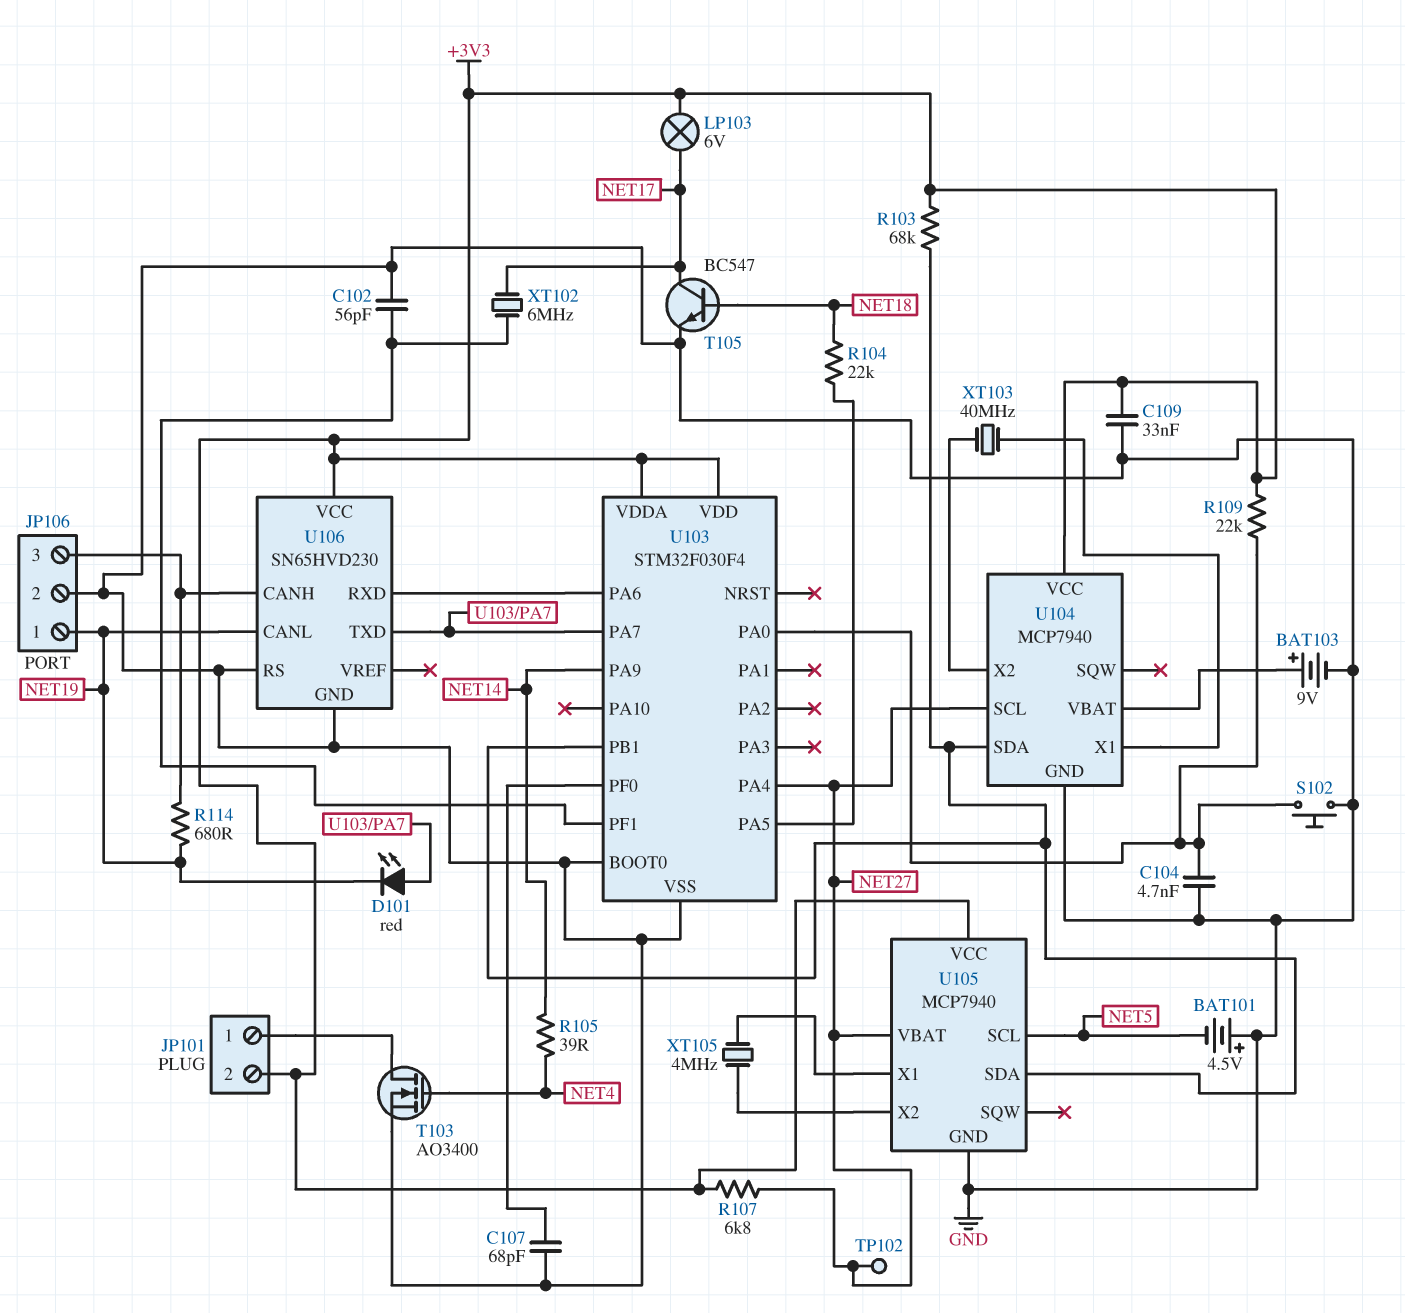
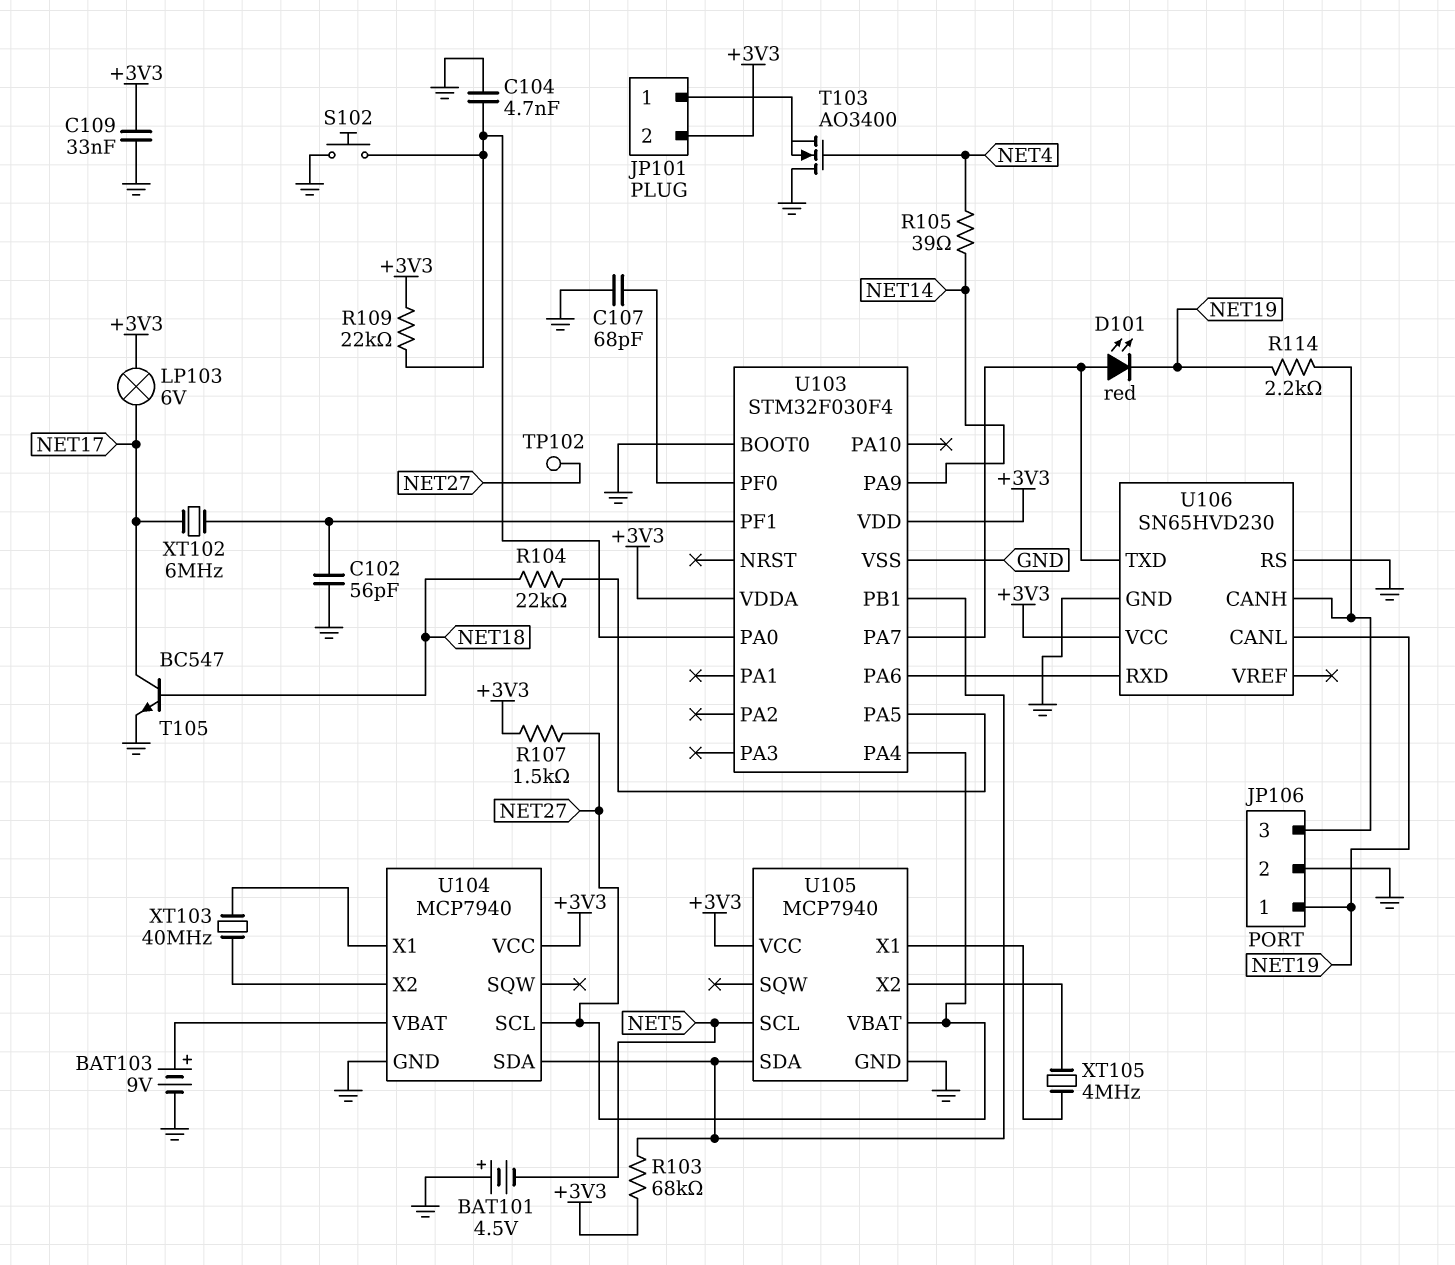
R107: 6.8k (+3V3, NET27) -> 1.5k (+3V3, NET27)
R114: 680 (JP106/3, NET19) -> 2.2k (JP106/3, NET19)
T103: NMOS AO3400 (G NET4, D JP101/1, S GND) -> NMOS AO3400 (G NET4, D GND, S JP101/1)

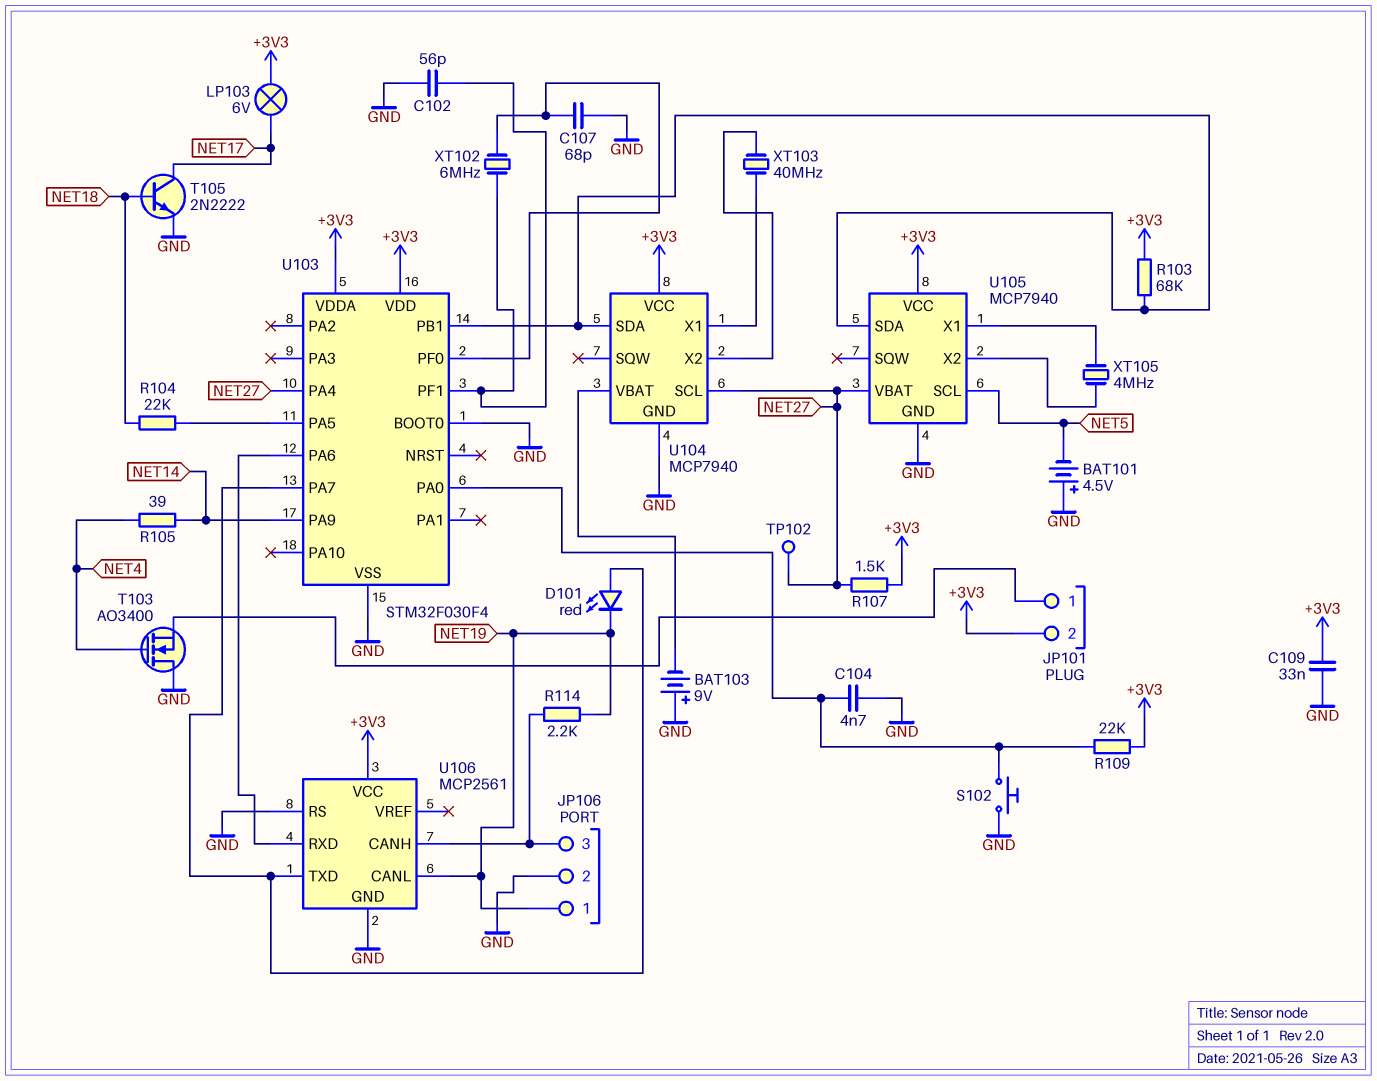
BAT103: 9V (plus U104/VBAT, minus GND) -> 9V (plus GND, minus U104/VBAT)
T105: NPN BC547 (B NET18, C NET17, E GND) -> NPN 2N2222 (B NET18, C NET17, E GND)
U106: SN65HVD230 -> MCP2561
XT102: 6MHz (NET17, U103/PF1) -> 6MHz (U103/PF0, U103/PF1)

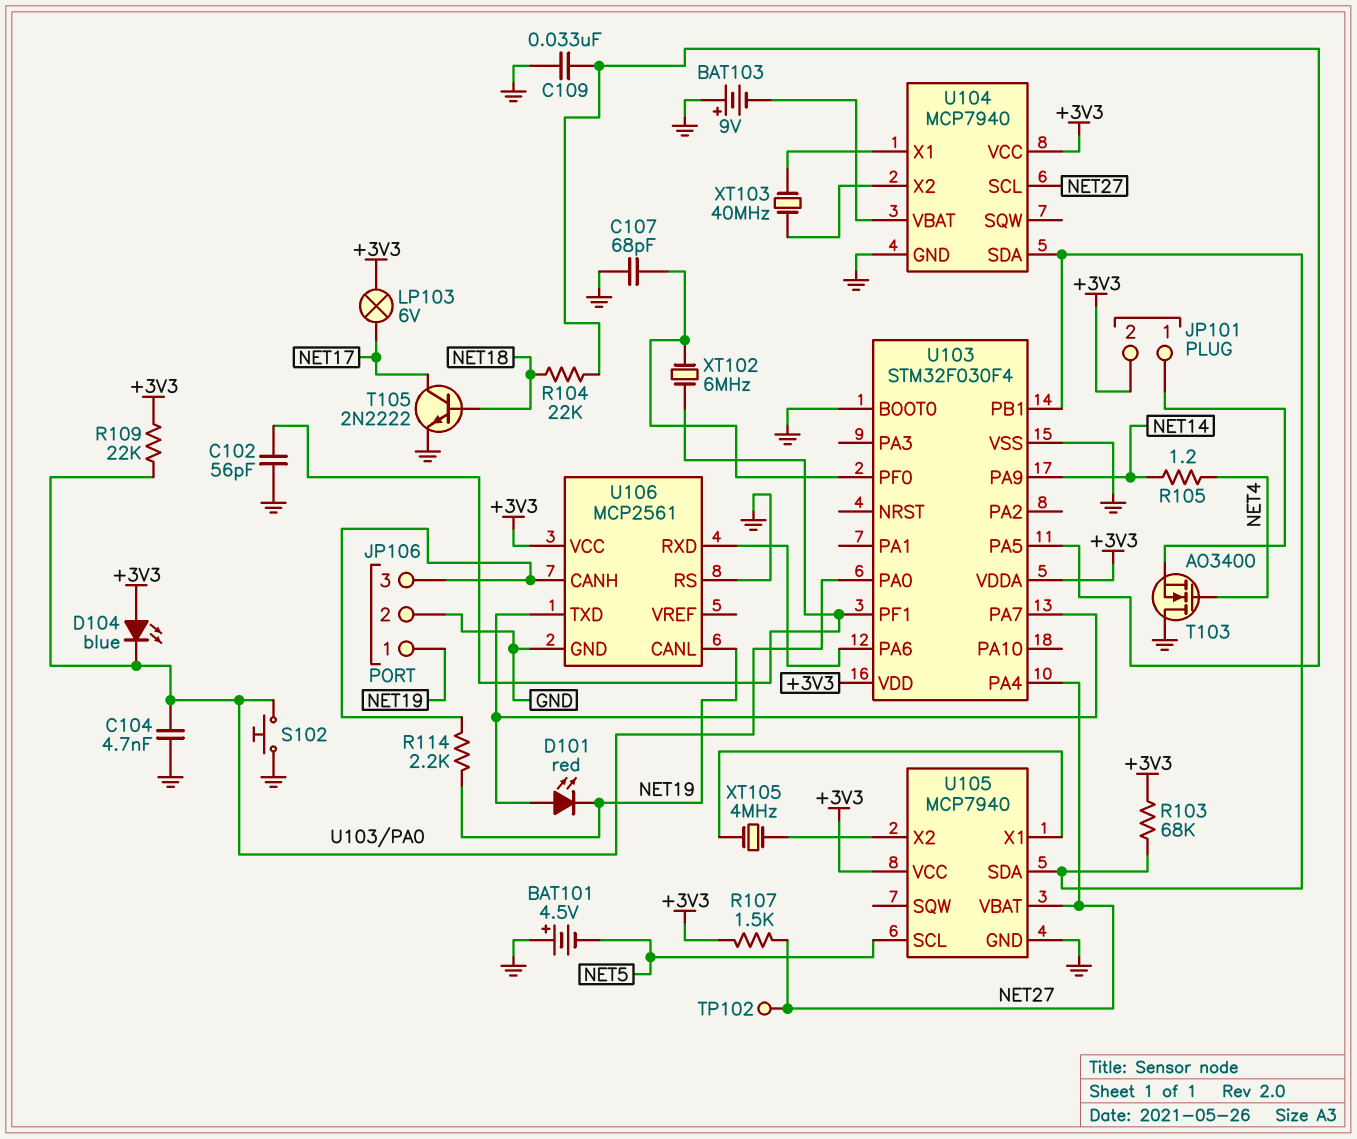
C109: 33nF (+3V3, GND) -> 33nF (GND, U103/PA5)
D104: none -> LED blue (A +3V3, K U103/PA0)
R105: 39 (NET4, NET14) -> 1.2 (NET4, NET14)

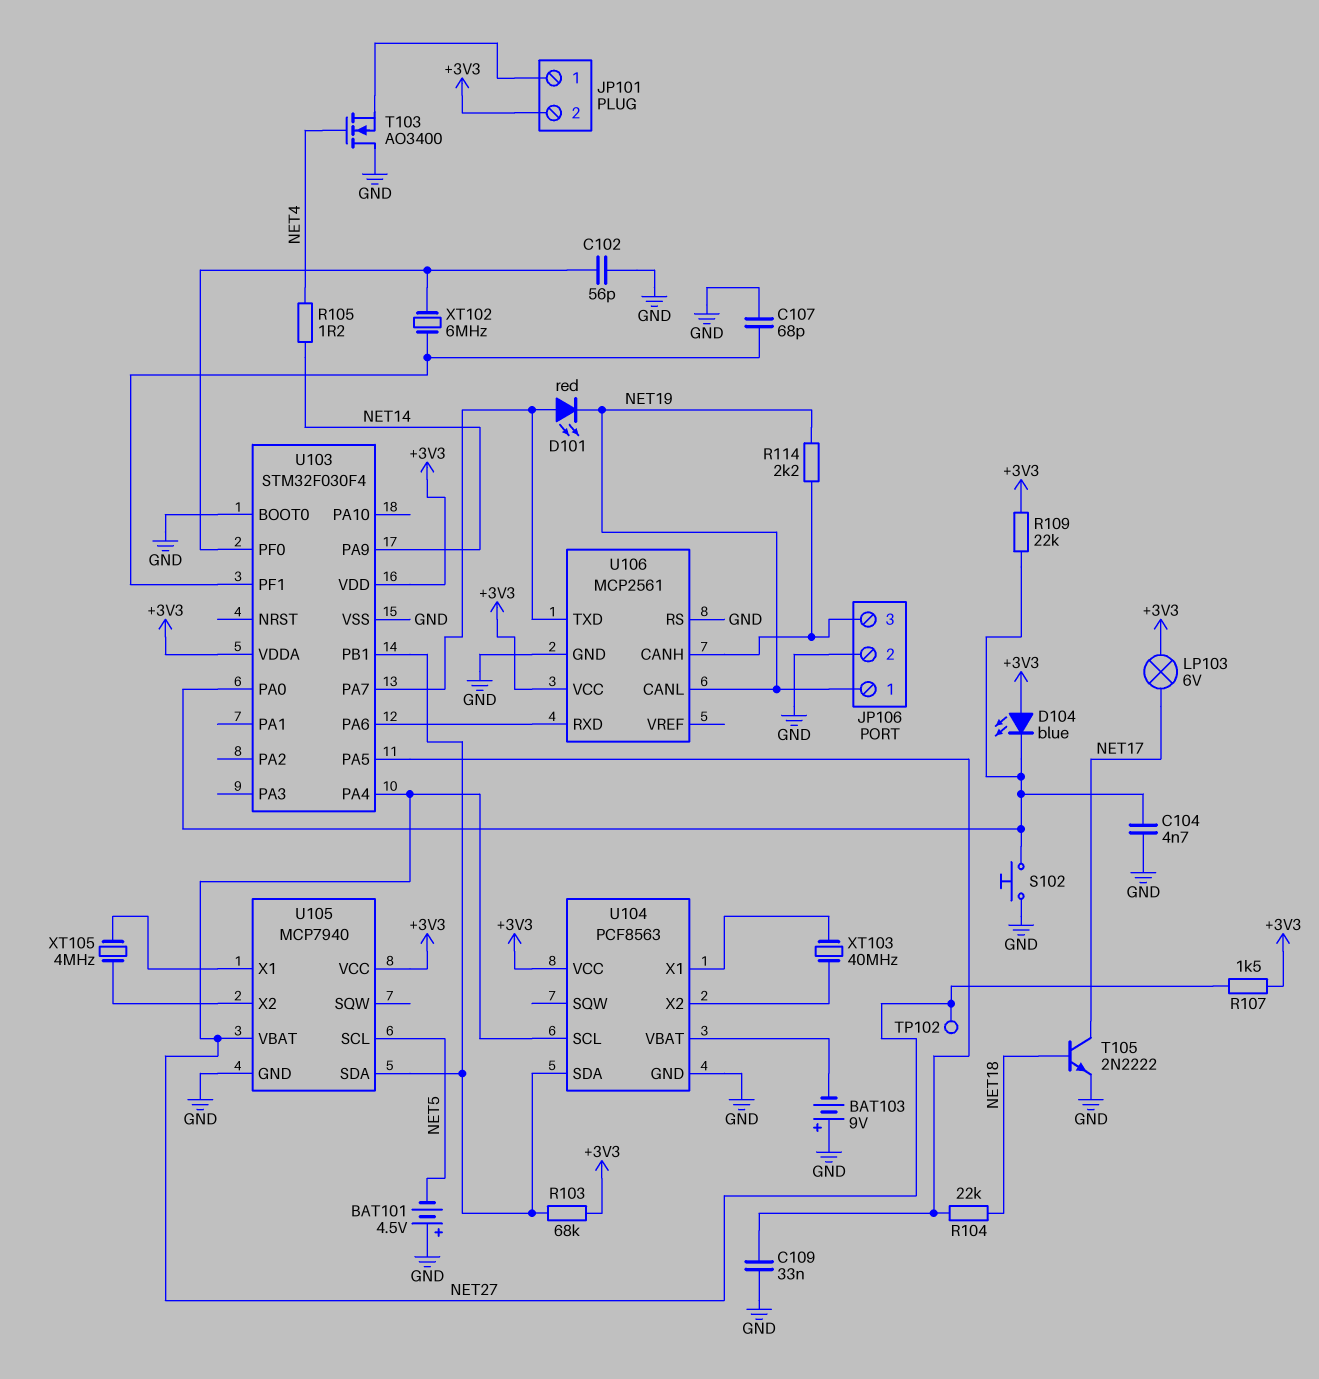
C102: 56pF (GND, U103/PF1) -> 56pF (GND, U103/PF0)
C107: 68pF (GND, U103/PF0) -> 68pF (GND, U103/PF1)
U104: MCP7940 -> PCF8563

